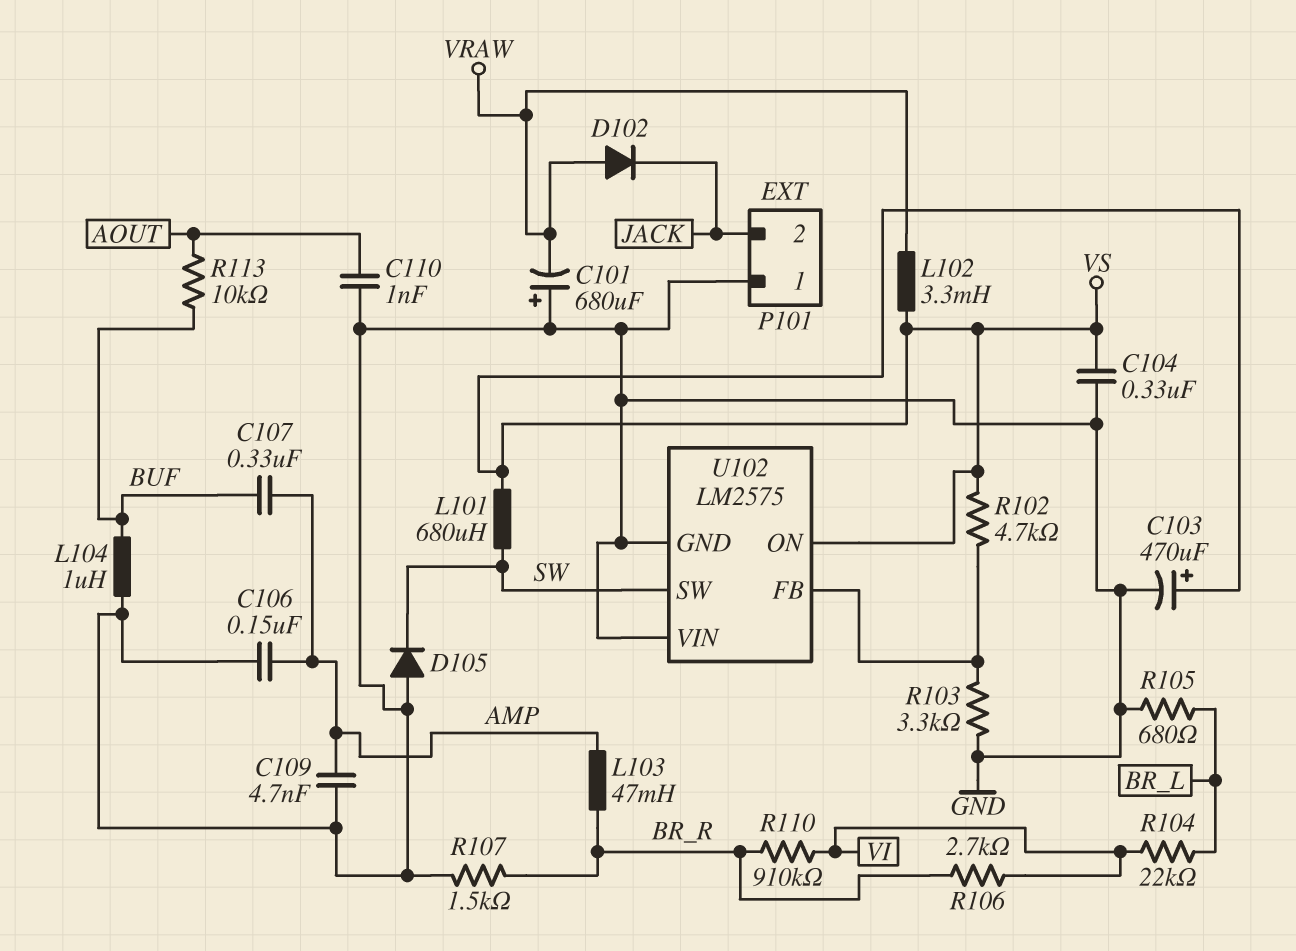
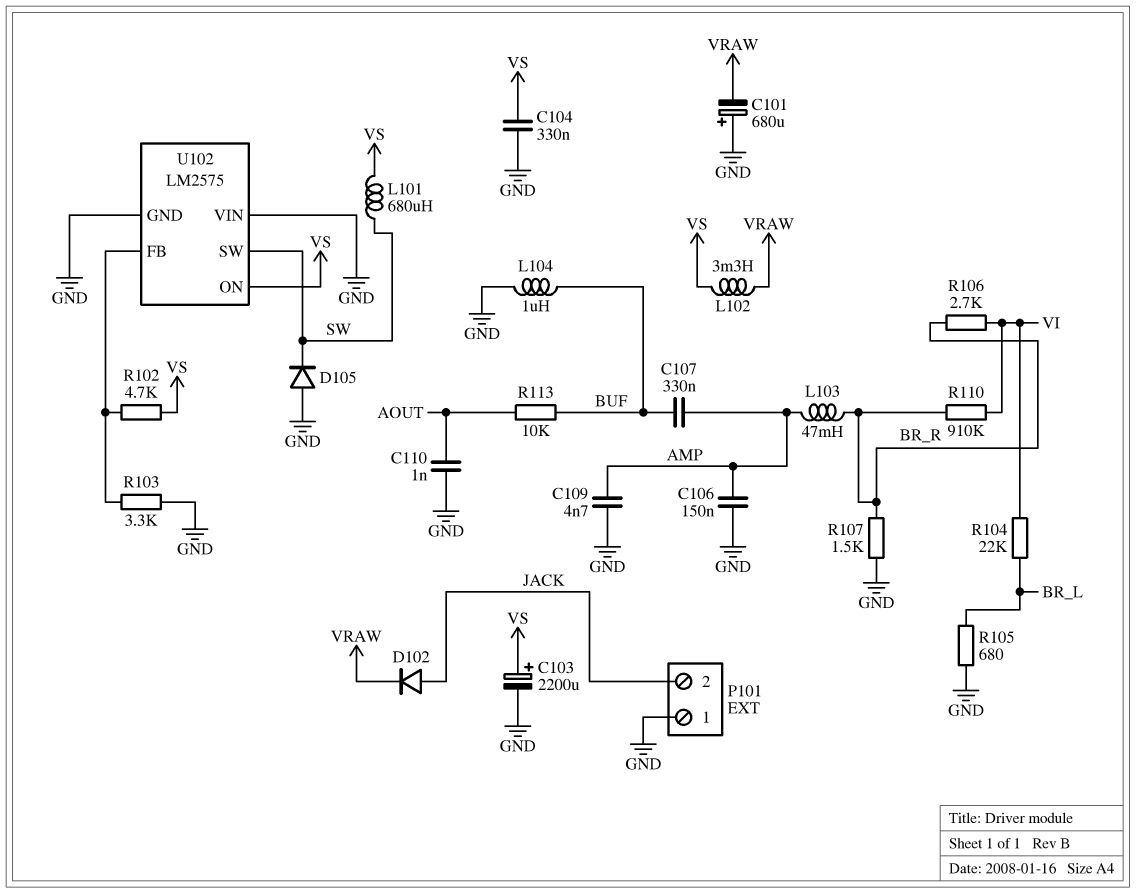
C103: 470uF (plus VS, minus GND) -> 2200uF (plus VS, minus GND)
D102: diode (A VRAW, K JACK) -> diode (A JACK, K VRAW)

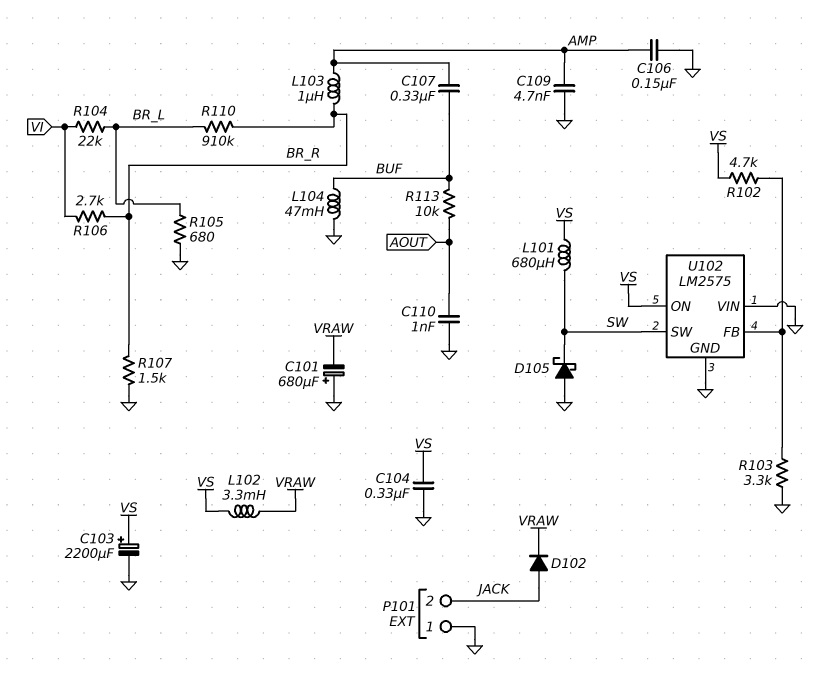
D105: diode (A GND, K SW) -> schottky (A GND, K SW)
L103: 47mH (AMP, BR_R) -> 1uH (AMP, BR_R)
L104: 1uH (BUF, GND) -> 47mH (BUF, GND)
R110: 910k (BR_R, VI) -> 910k (BR_L, BR_R)

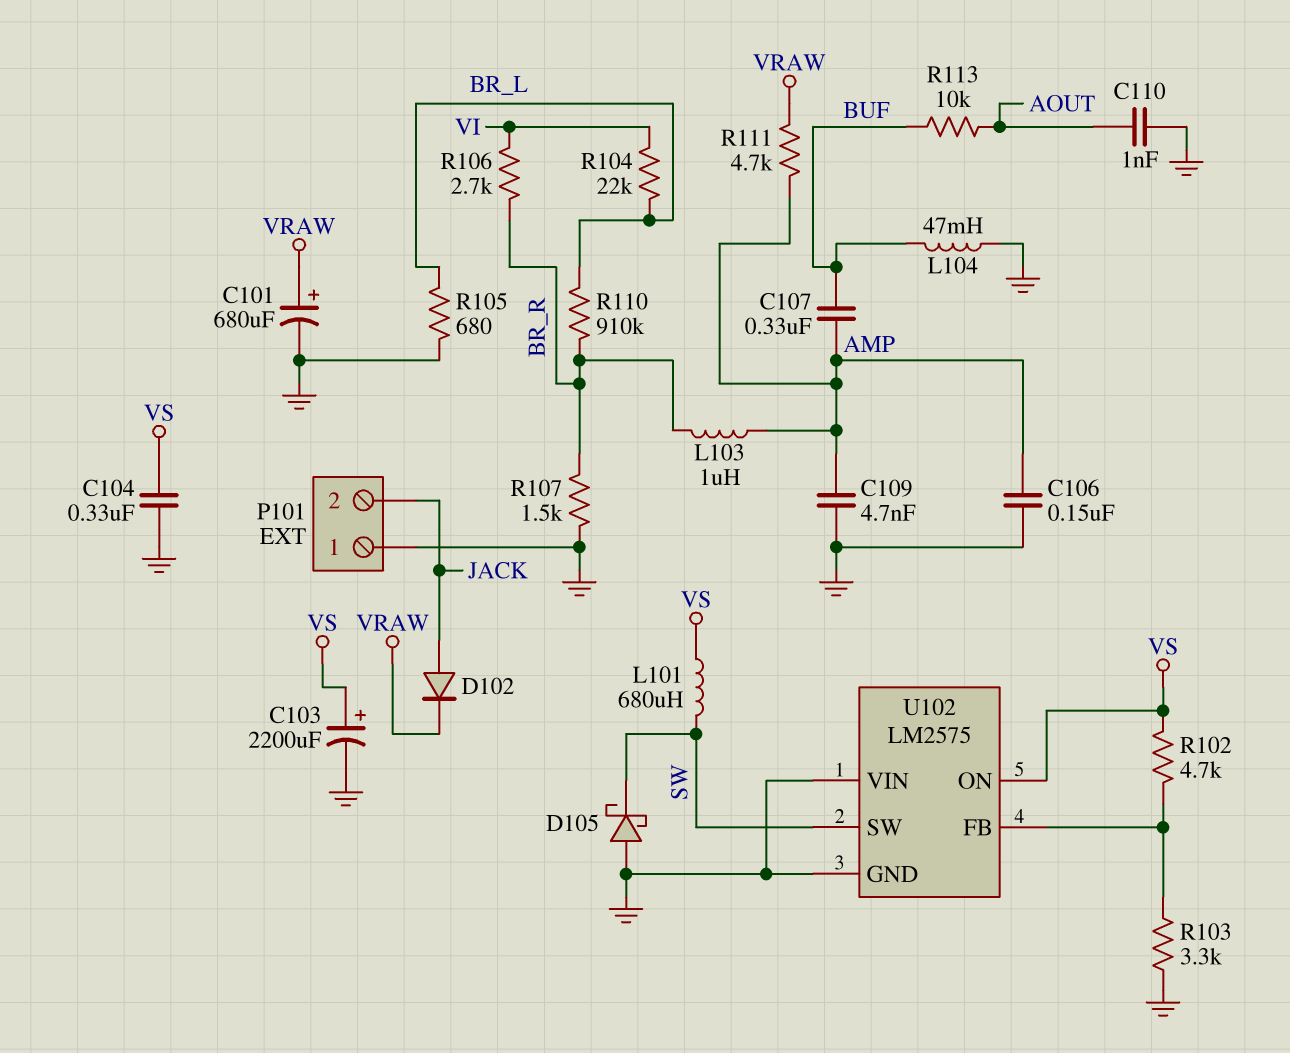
C101: 680uF (plus GND, minus VRAW) -> 680uF (plus VRAW, minus GND)
L102: 3.3mH (VRAW, VS) -> none
R111: none -> 4.7k (AMP, VRAW)

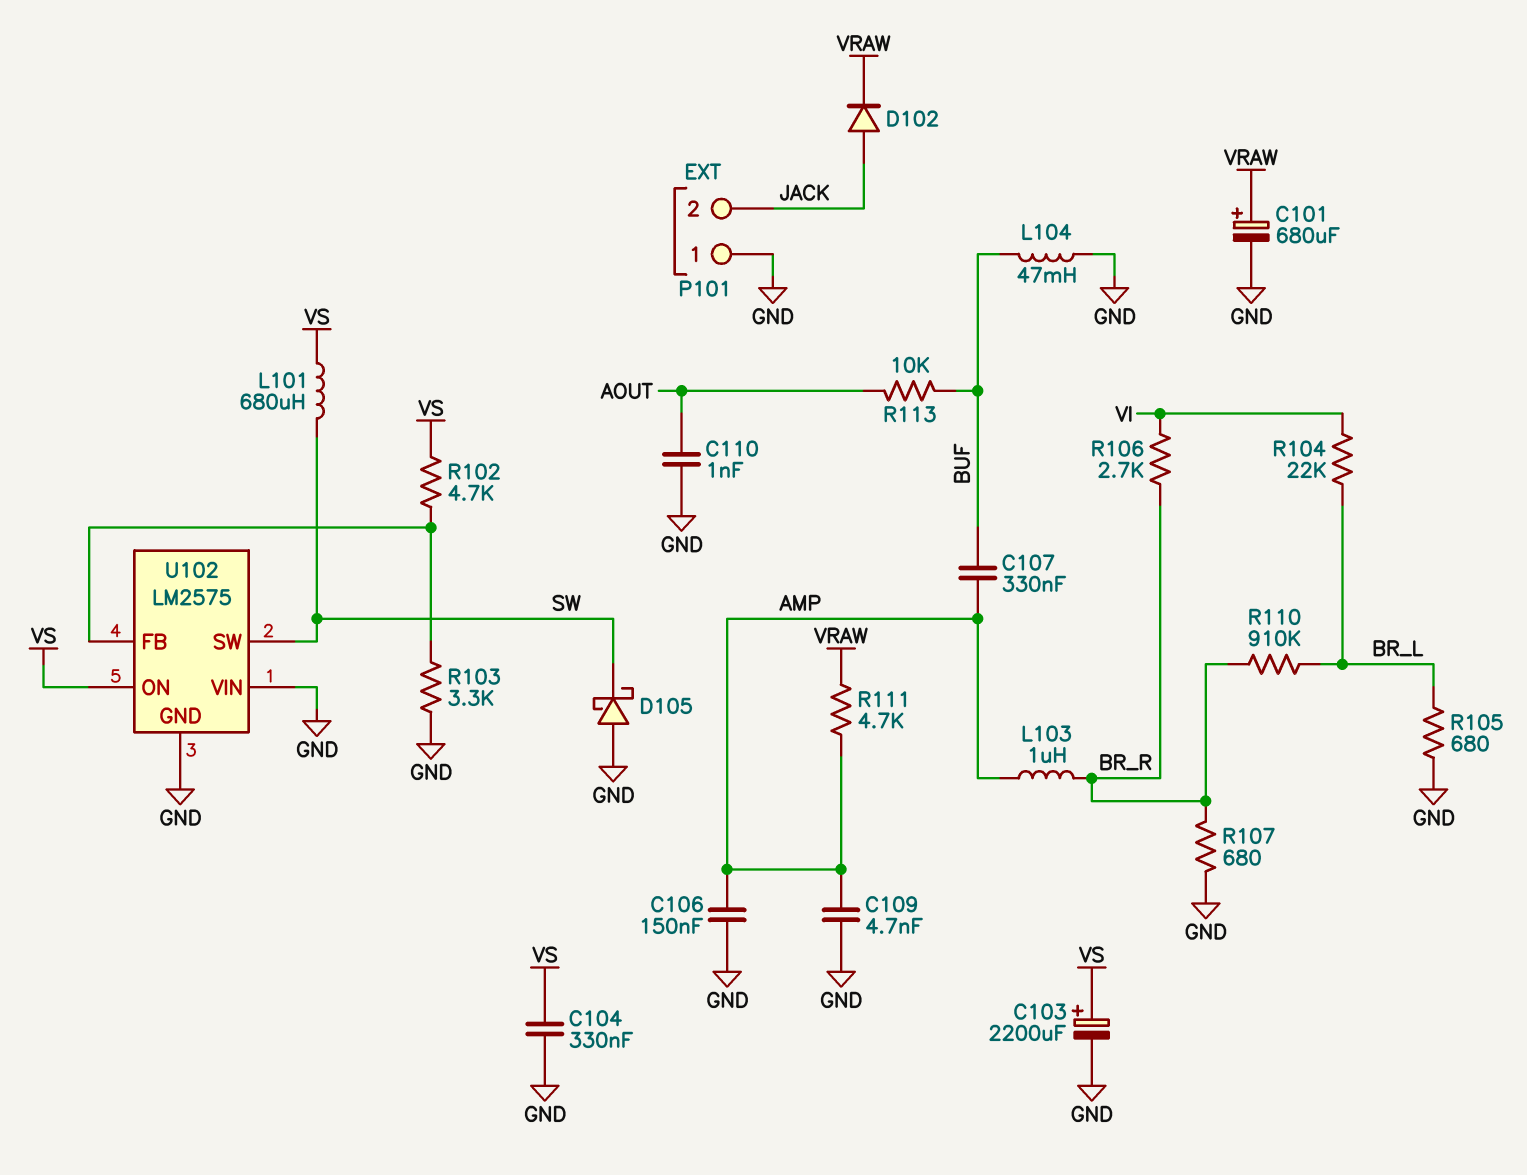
R107: 1.5k (BR_R, GND) -> 680 (BR_R, GND)

